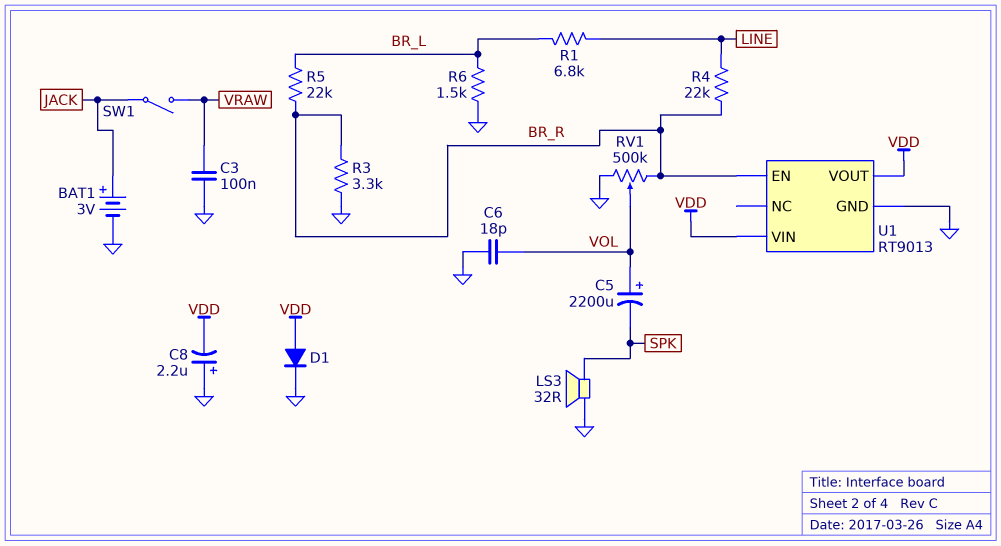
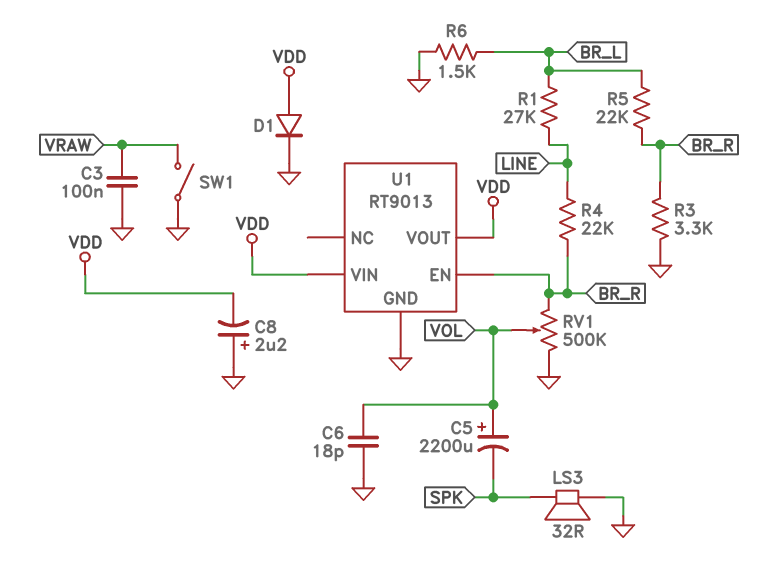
BAT1: 3V (plus JACK, minus GND) -> none
R1: 6.8k (BR_L, LINE) -> 27k (BR_L, LINE)
SW1: switch (JACK, VRAW) -> switch (GND, VRAW)

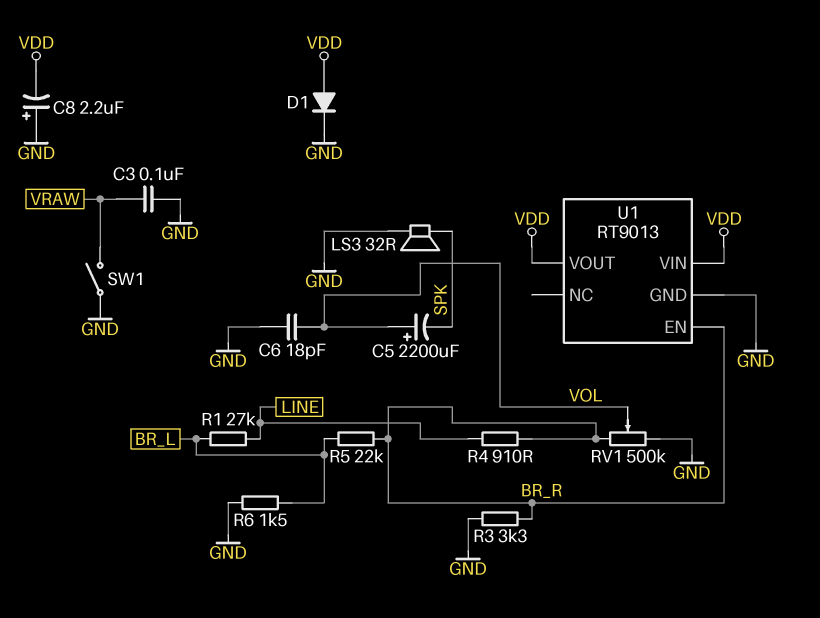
R4: 22k (BR_R, LINE) -> 910 (BR_R, LINE)

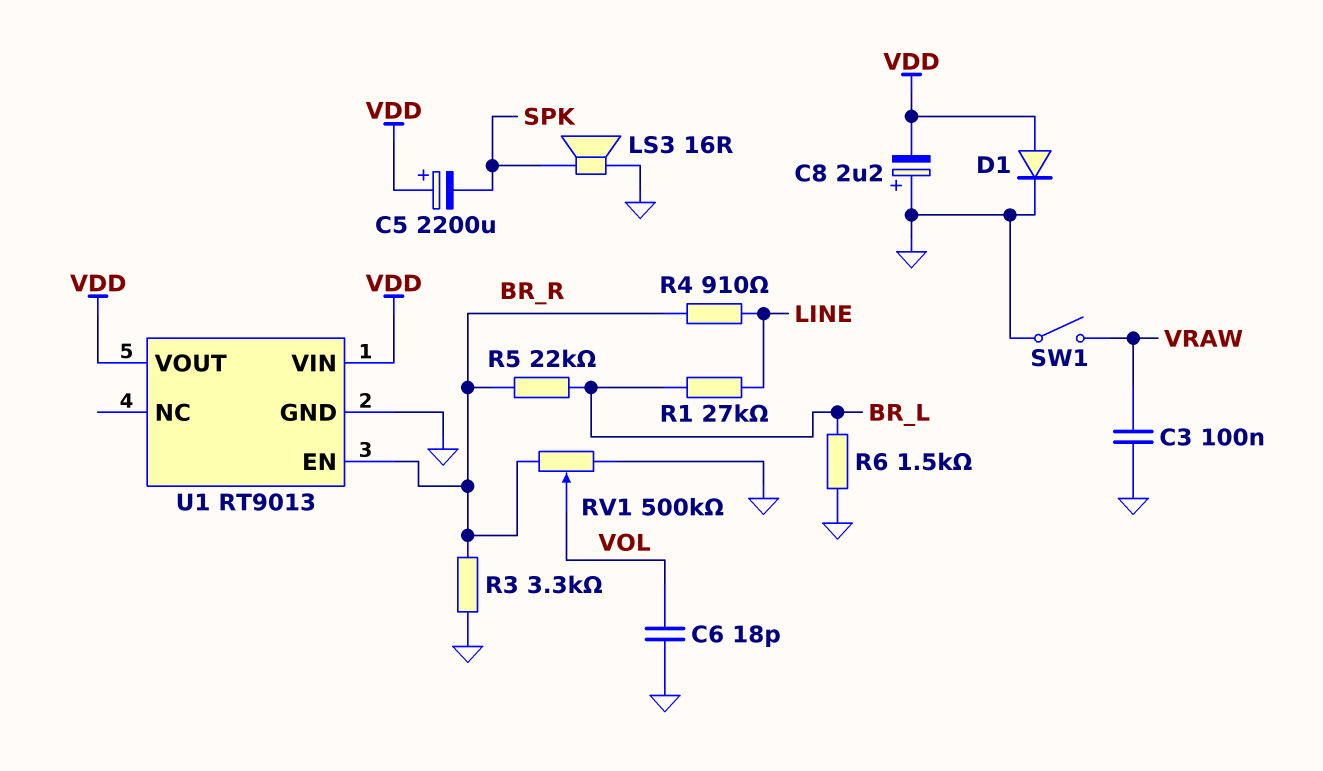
C5: 2200uF (plus VOL, minus SPK) -> 2200uF (plus VDD, minus SPK)
LS3: speaker 32R (GND, SPK) -> speaker 16R (GND, SPK)

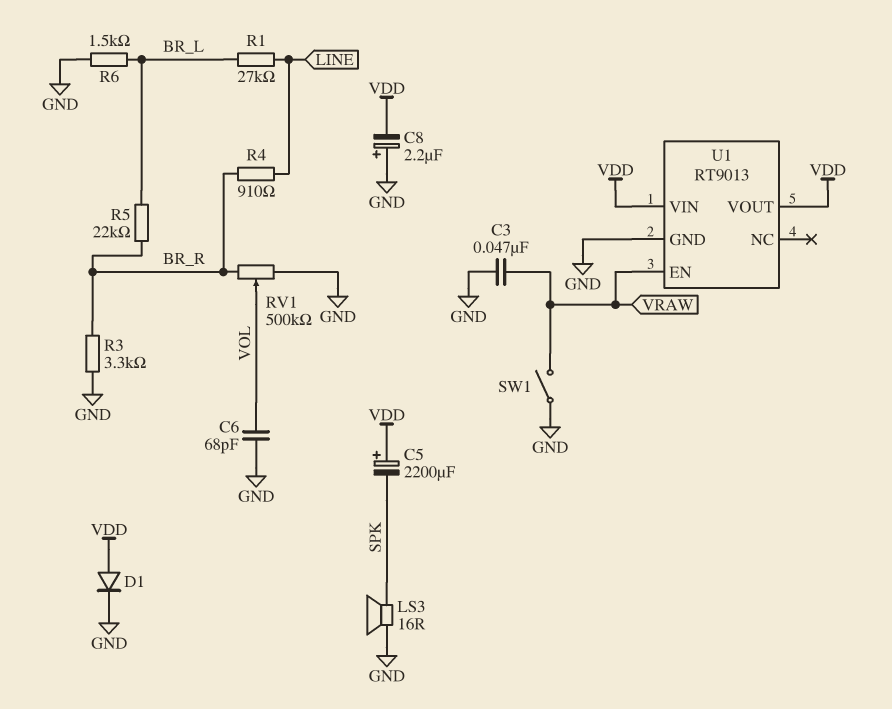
C3: 100nF (GND, VRAW) -> 47nF (GND, VRAW)
C6: 18pF (GND, VOL) -> 68pF (GND, VOL)
U1 pin EN: BR_R -> VRAW

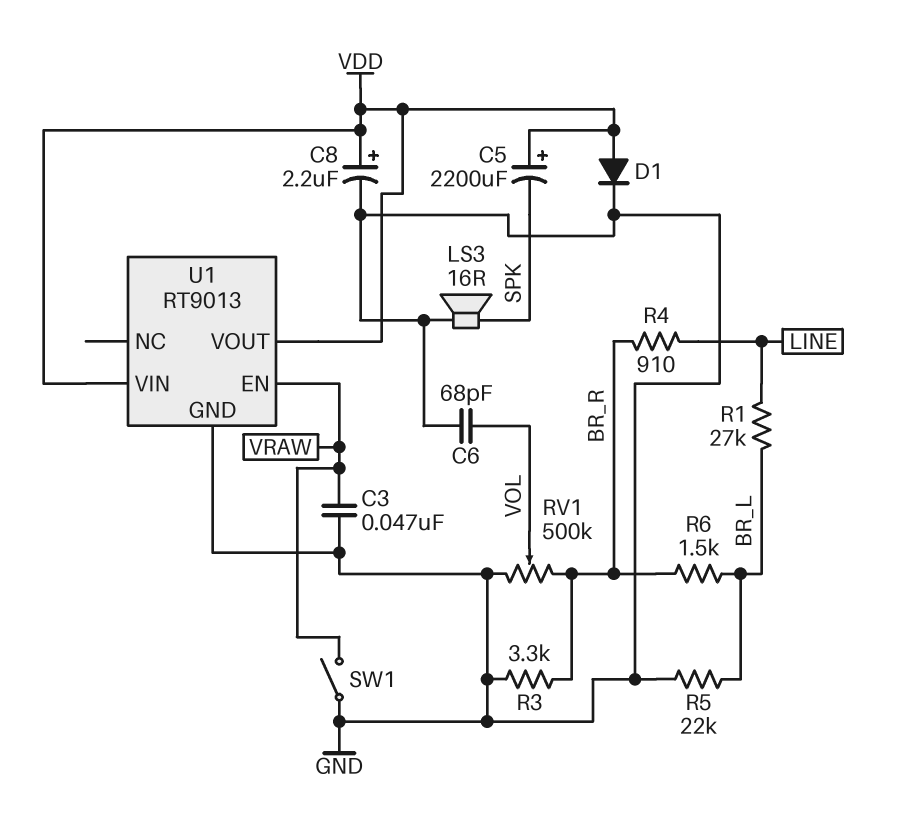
C8: 2.2uF (plus GND, minus VDD) -> 2.2uF (plus VDD, minus GND)
R5: 22k (BR_L, BR_R) -> 22k (BR_L, GND)
R6: 1.5k (BR_L, GND) -> 1.5k (BR_L, BR_R)

